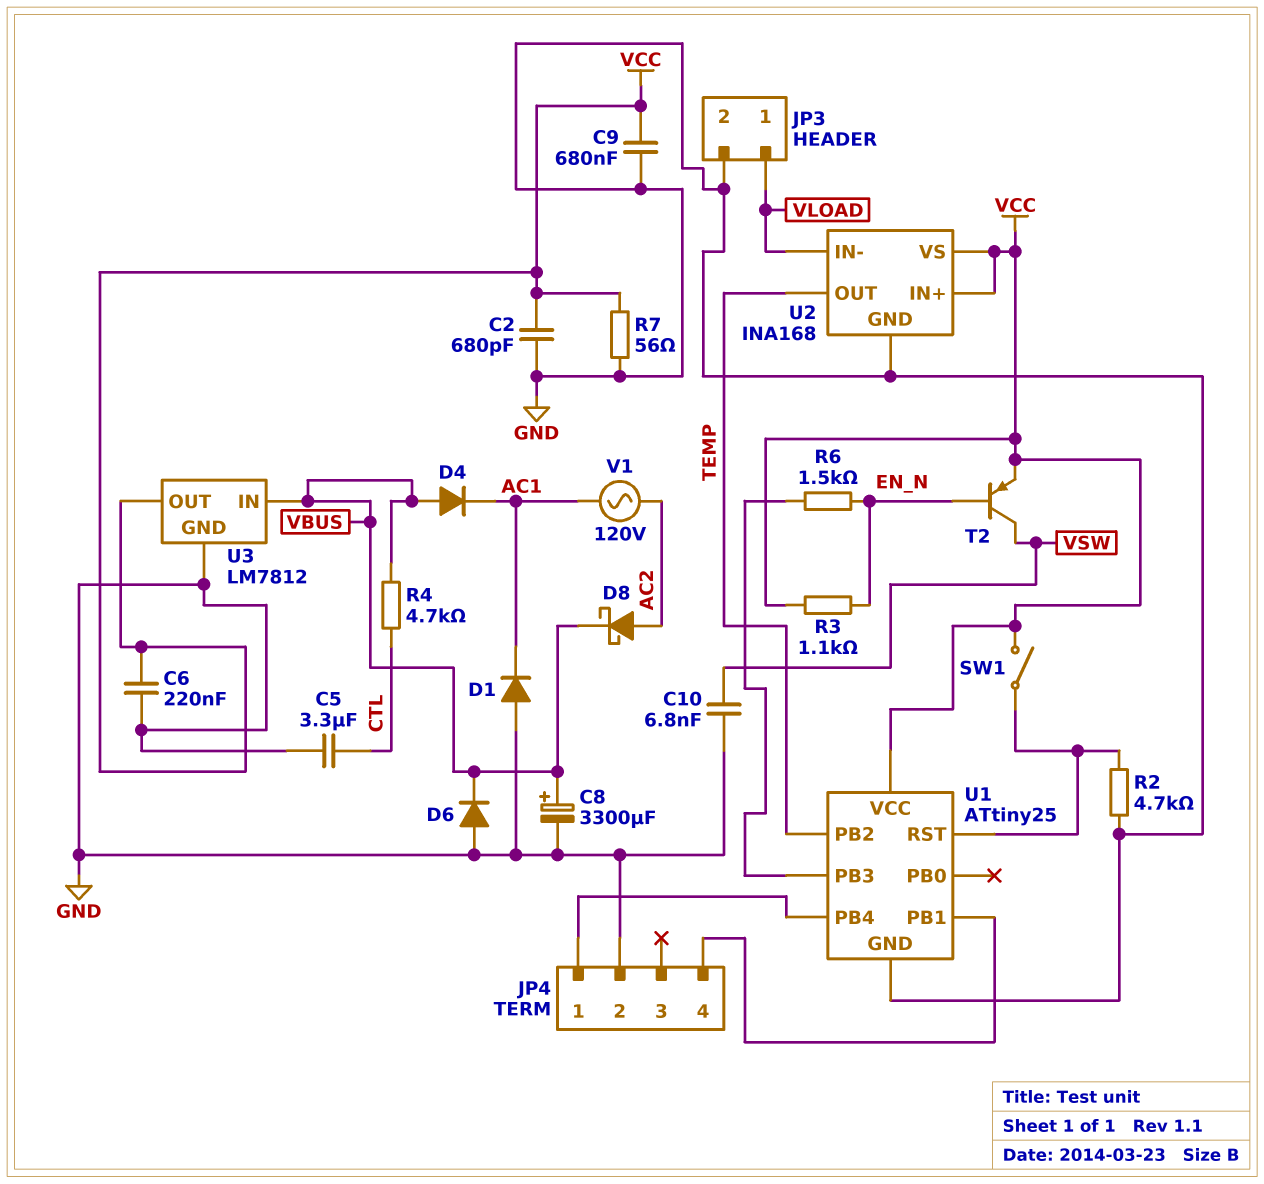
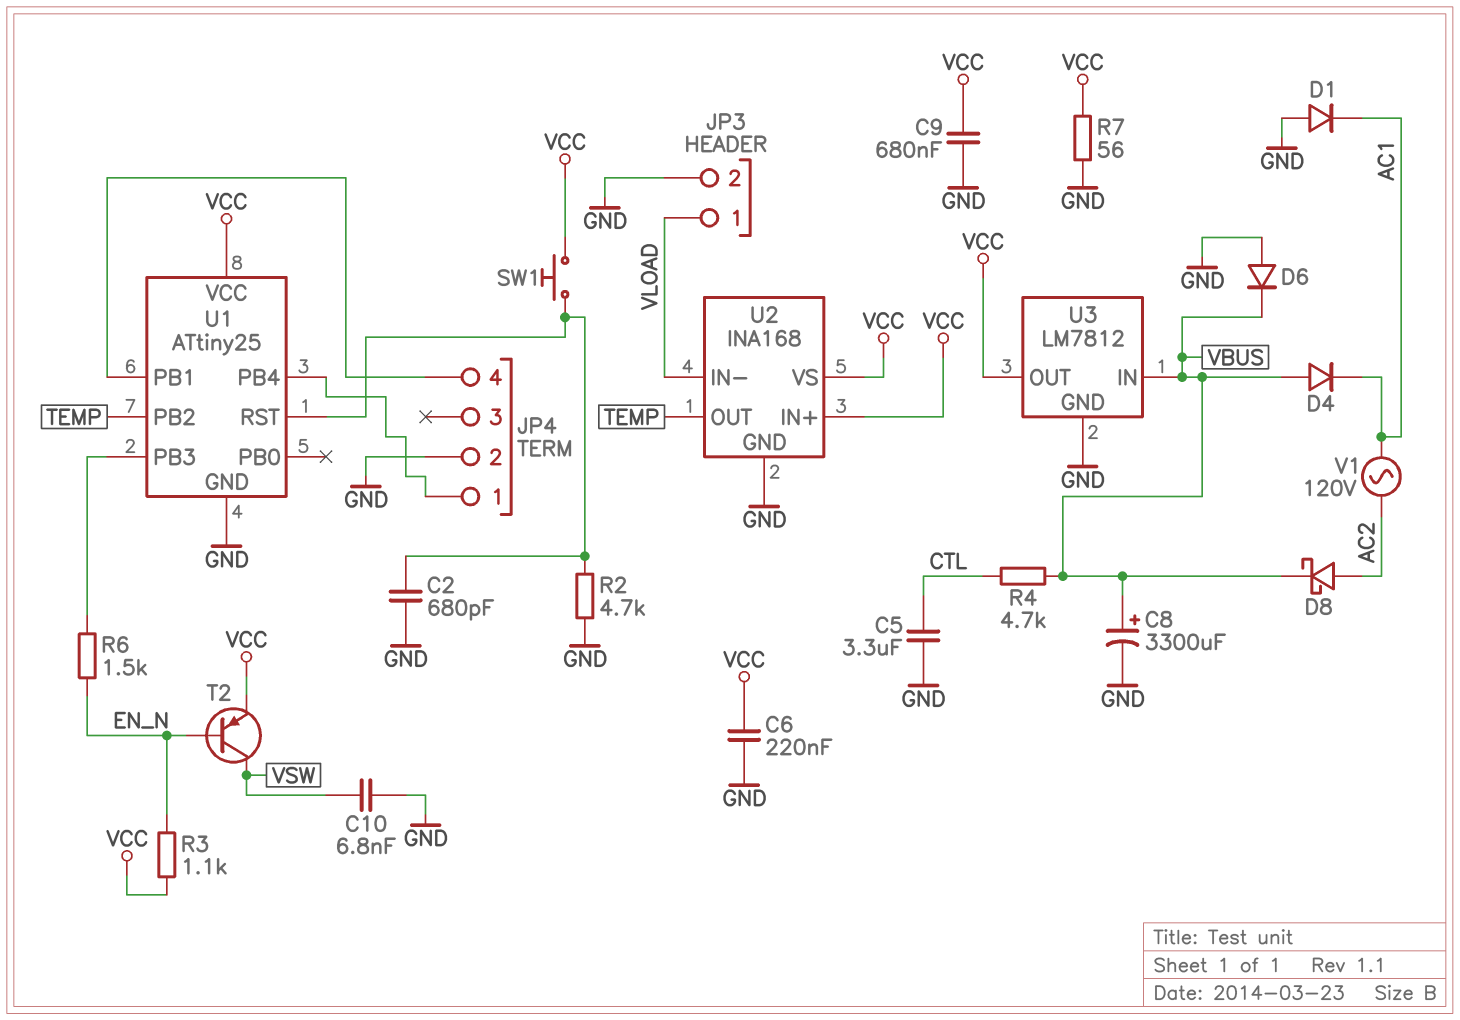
C2: 680pF (GND, VCC) -> 680pF (GND, U1/RST)
SW1: switch (U1/RST, VCC) -> button (U1/RST, VCC)

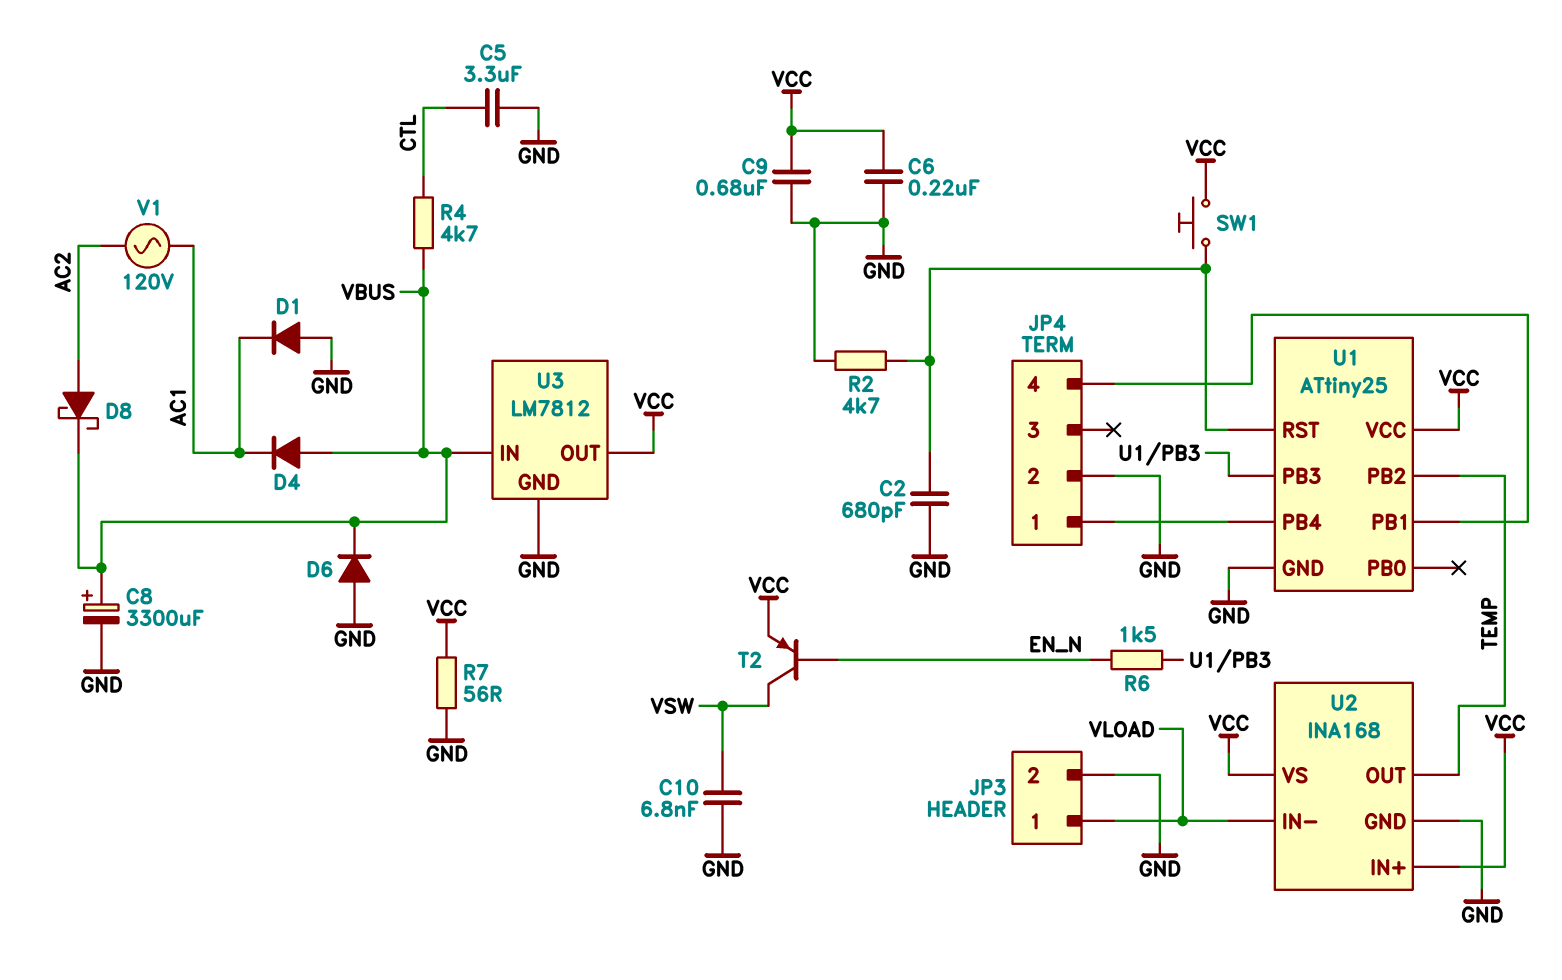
R3: 1.1k (EN_N, VCC) -> none

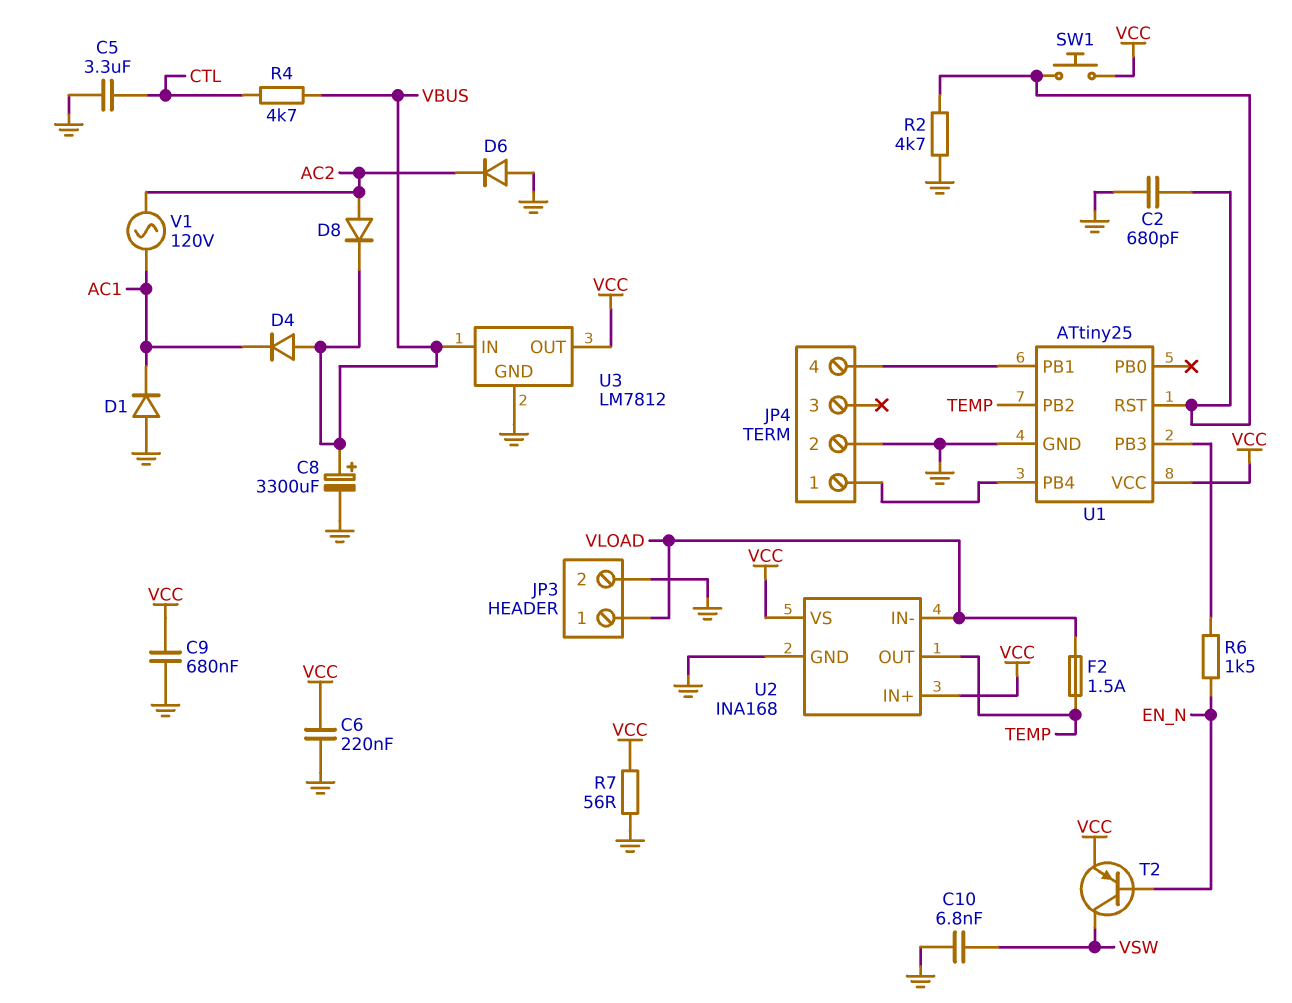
D6: diode (A GND, K VBUS) -> diode (A GND, K AC2)
D8: schottky (A AC2, K VBUS) -> diode (A AC2, K VBUS)
F2: none -> 1.5A (TEMP, VLOAD)

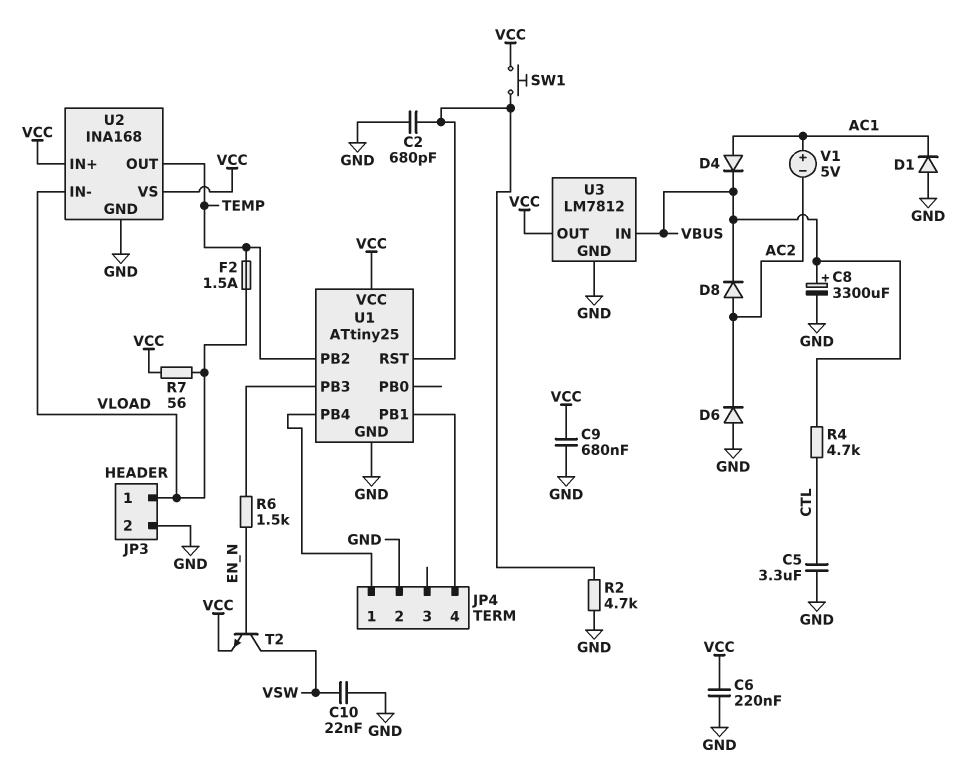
C10: 6.8nF (GND, VSW) -> 22nF (GND, VSW)
D4: diode (A VBUS, K AC1) -> diode (A AC1, K VBUS)
R7: 56 (GND, VCC) -> 56 (VCC, VLOAD)
T2: PNP (B EN_N, C VSW, E VCC) -> NPN (B EN_N, C VSW, E VCC)
V1: AC 120V (AC1, AC2) -> 5V (plus AC1, minus AC2)

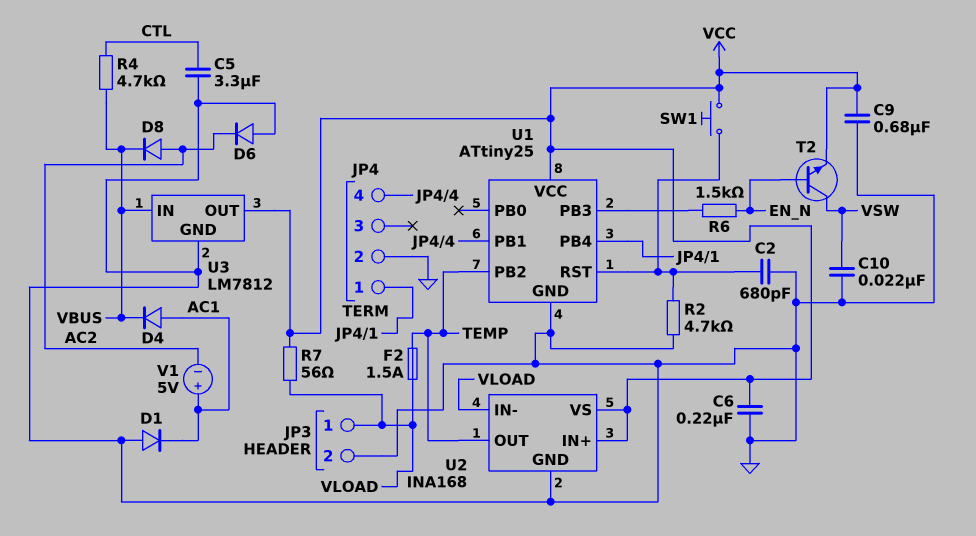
C8: 3300uF (plus VBUS, minus GND) -> none

